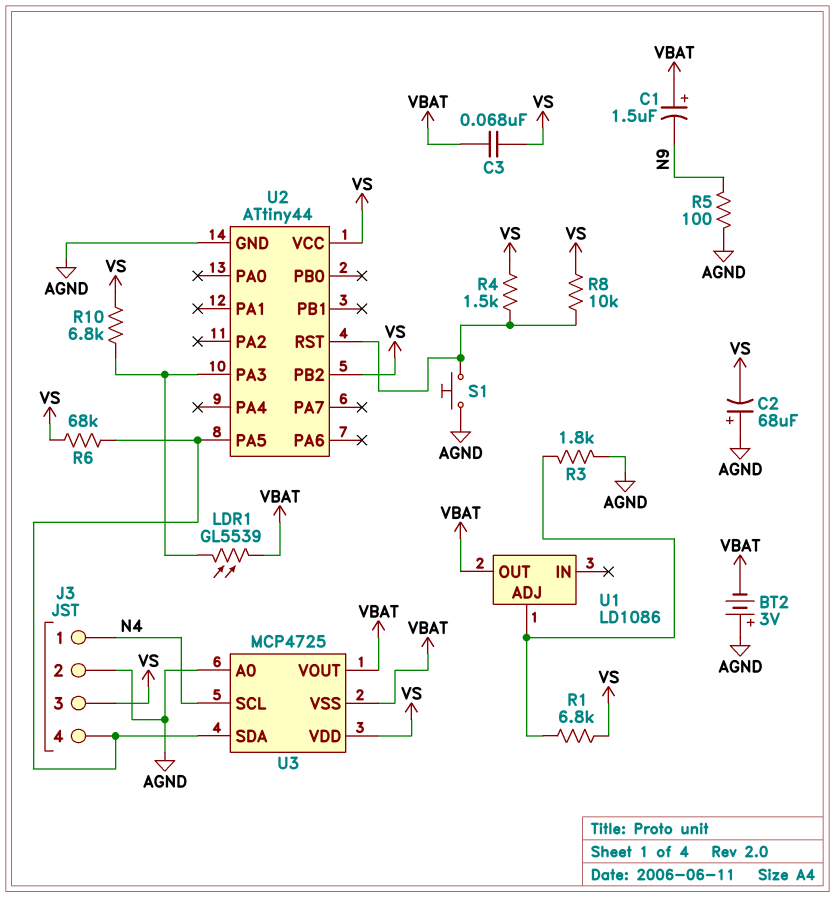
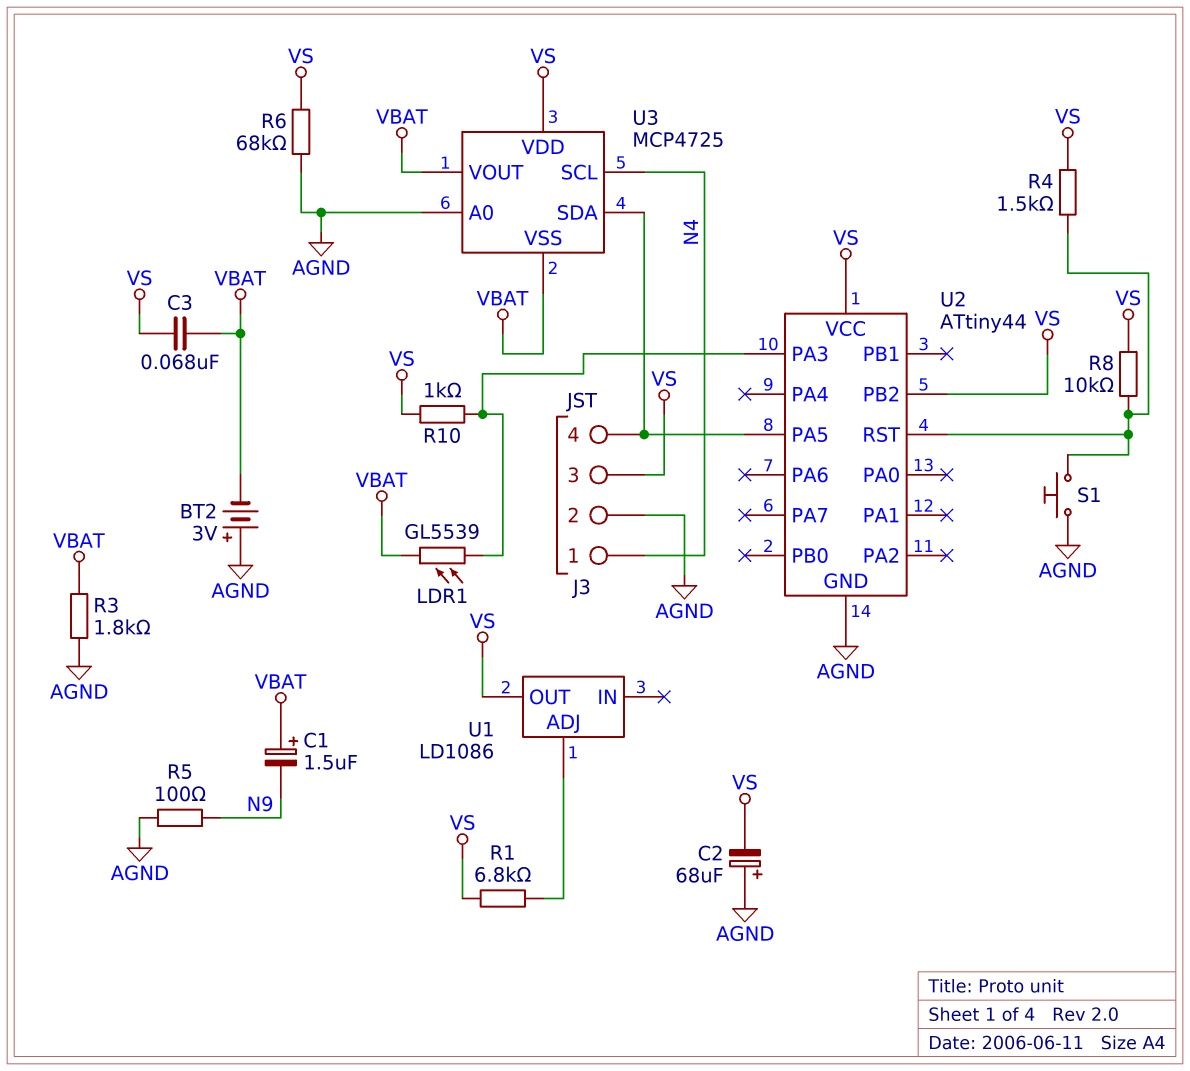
R3: 1.8k (AGND, U1/ADJ) -> 1.8k (AGND, VBAT)
R6: 68k (J3/4, VS) -> 68k (AGND, VS)
R10: 6.8k (U2/PA3, VS) -> 1k (U2/PA3, VS)
U1 pin OUT: VBAT -> VS

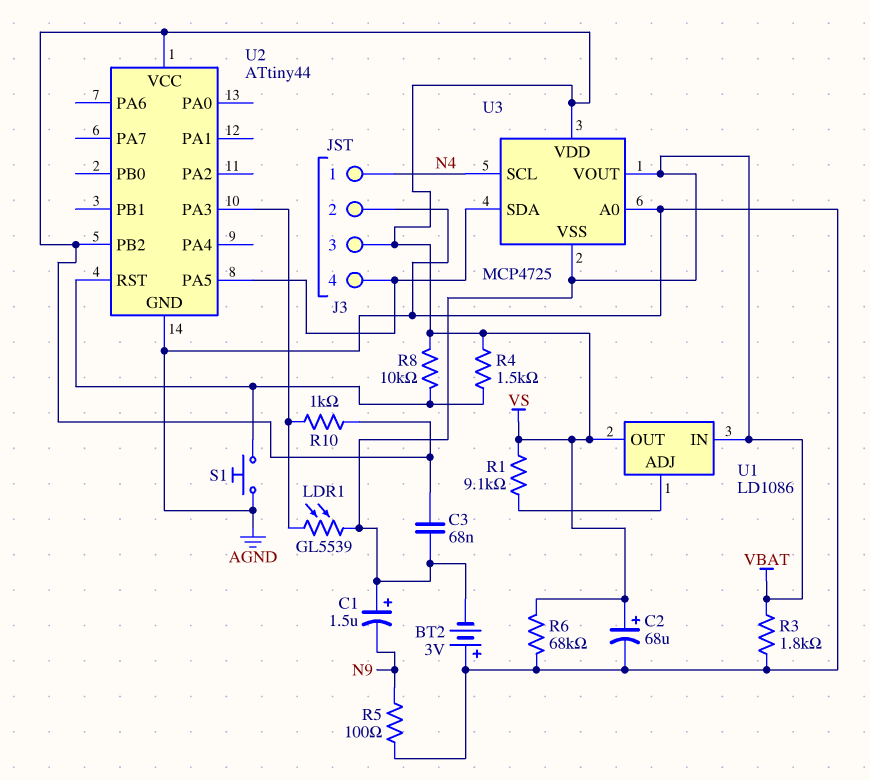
C2: 68uF (plus AGND, minus VS) -> 68uF (plus VS, minus AGND)
R1: 6.8k (U1/ADJ, VS) -> 9.1k (U1/ADJ, VS)
U1 pin IN: none -> VBAT

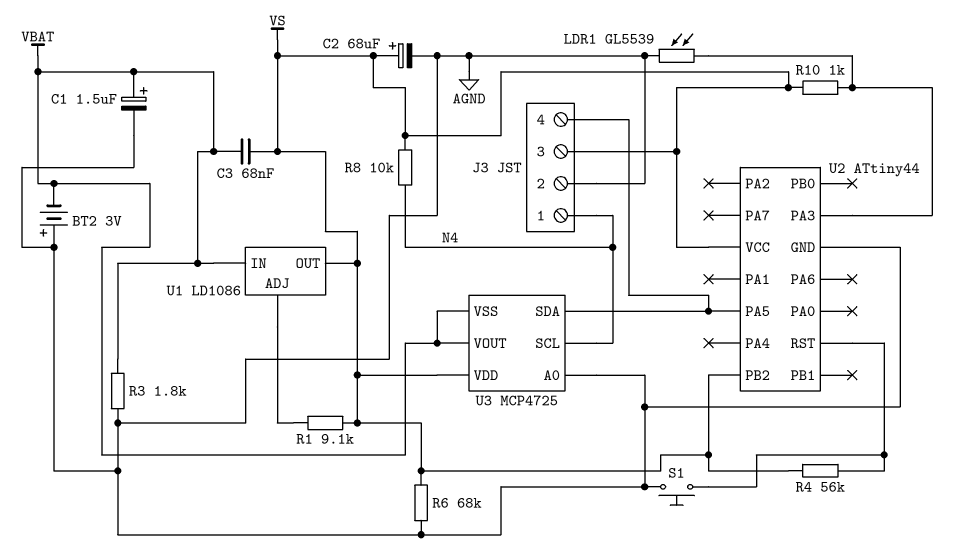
C1: 1.5uF (plus VBAT, minus N9) -> 1.5uF (plus VBAT, minus AGND)
LDR1: GL5539 (U2/PA3, VBAT) -> GL5539 (AGND, U2/PA3)
R4: 1.5k (U2/RST, VS) -> 56k (U2/RST, VS)
R5: 100 (AGND, N9) -> none
R8: 10k (U2/RST, VS) -> 10k (N4, VS)

